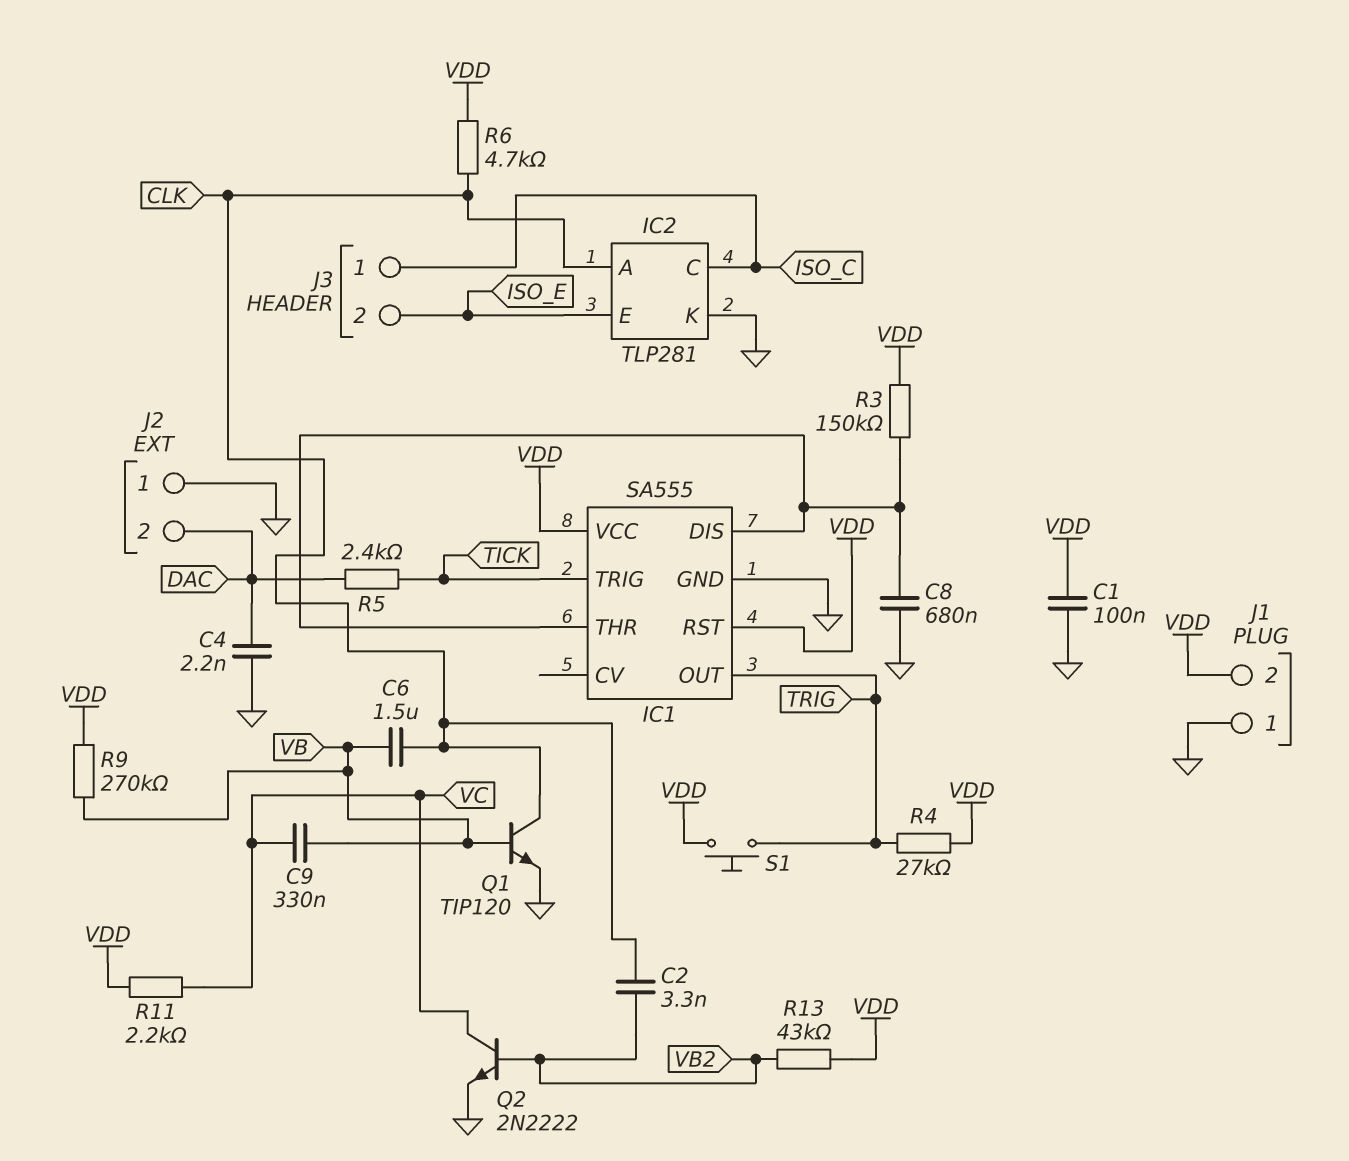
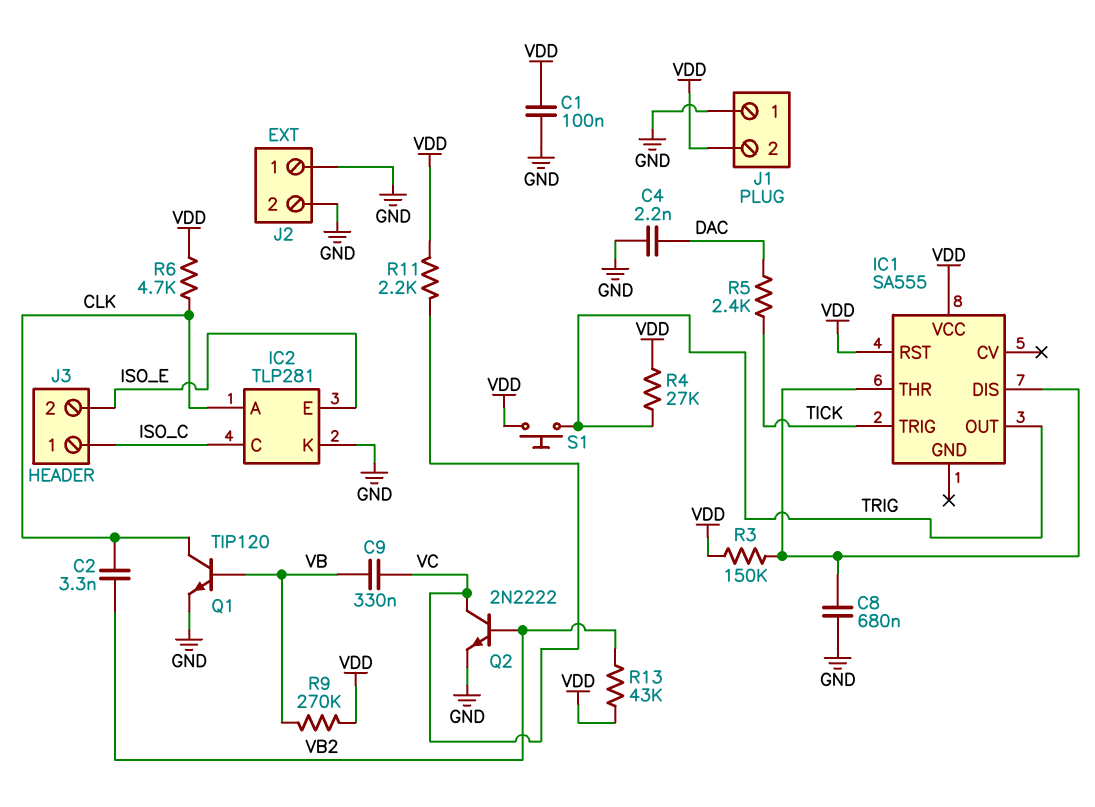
C6: 1.5uF (CLK, VB) -> none
IC1 pin GND: GND -> none
J2 pin 2: DAC -> GND

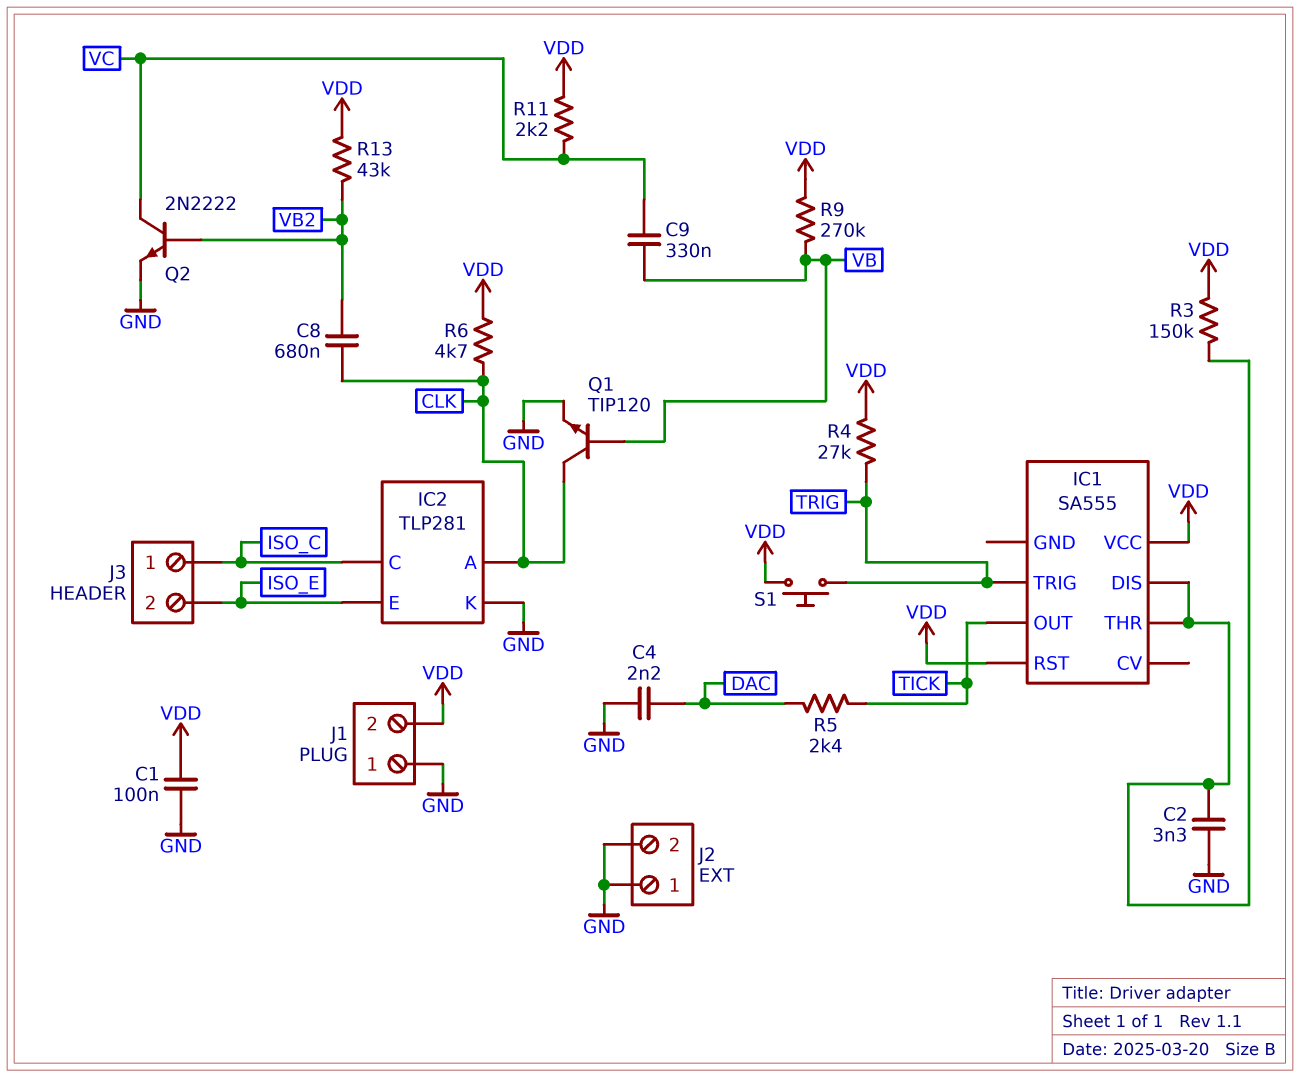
C2: 3.3nF (CLK, VB2) -> 3.3nF (GND, IC1/DIS)
C8: 680nF (GND, IC1/DIS) -> 680nF (CLK, VB2)
IC1 pin OUT: TRIG -> TICK
IC1 pin TRIG: TICK -> TRIG

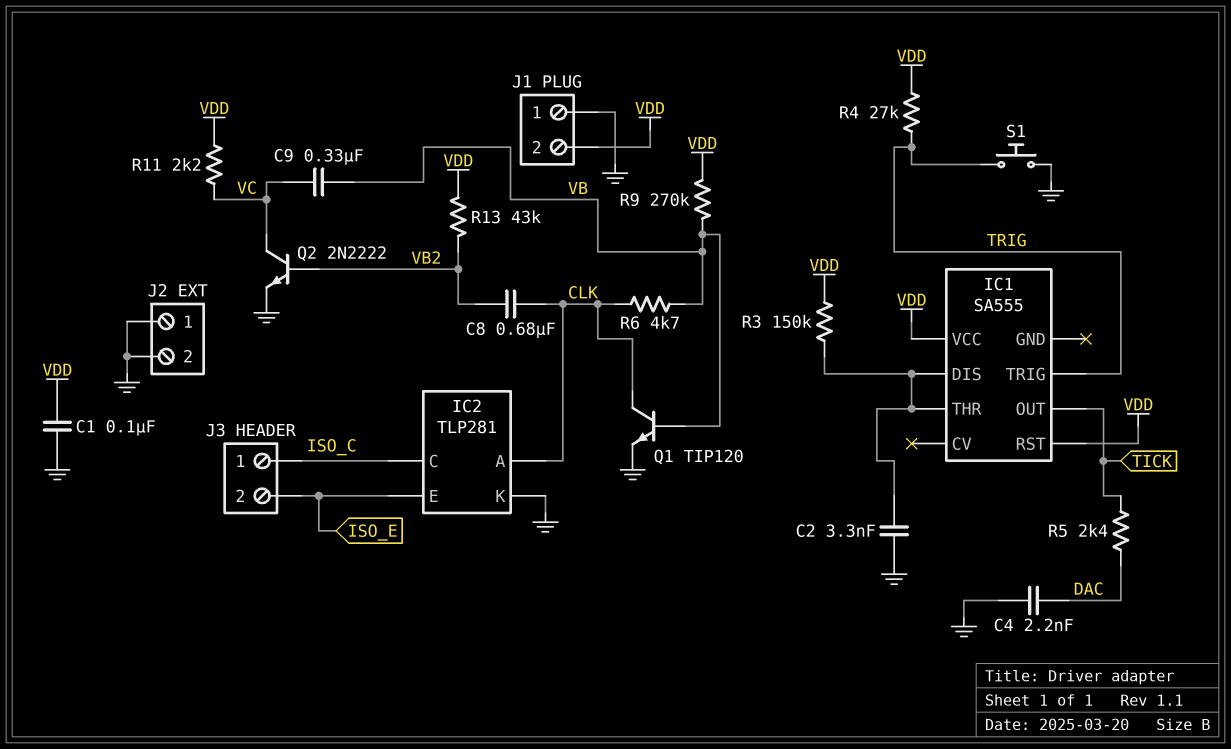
R6: 4.7k (CLK, VDD) -> 4.7k (CLK, VB)
S1: button (TRIG, VDD) -> button (GND, TRIG)

